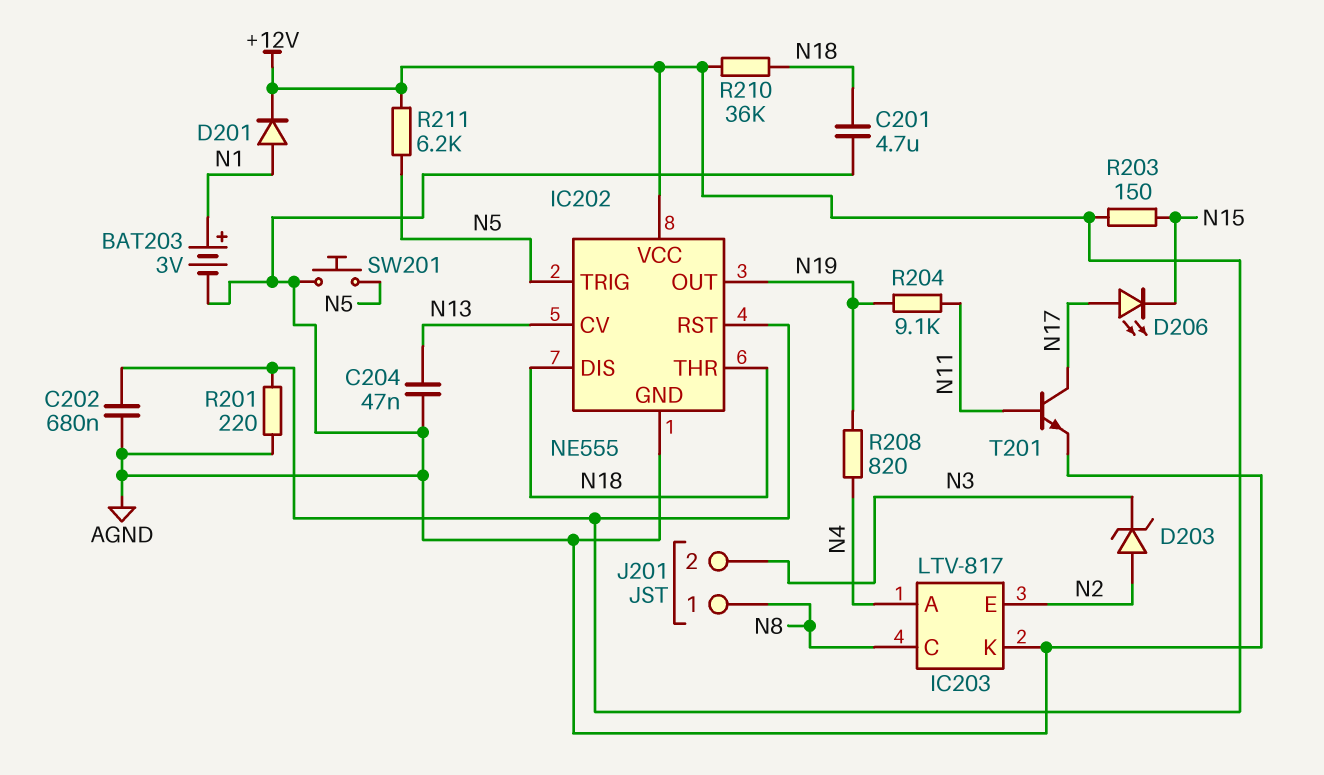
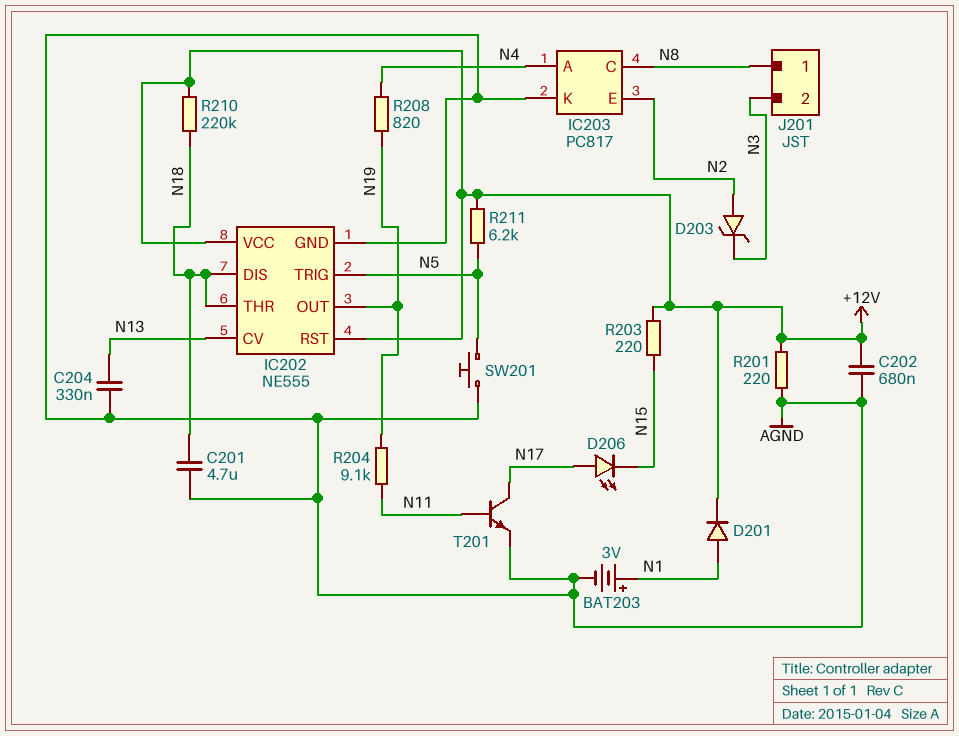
C204: 47nF (AGND, N13) -> 330nF (AGND, N13)
IC203: LTV-817 -> PC817
R203: 150 (+12V, N15) -> 220 (+12V, N15)
R210: 36k (+12V, N18) -> 220k (+12V, N18)

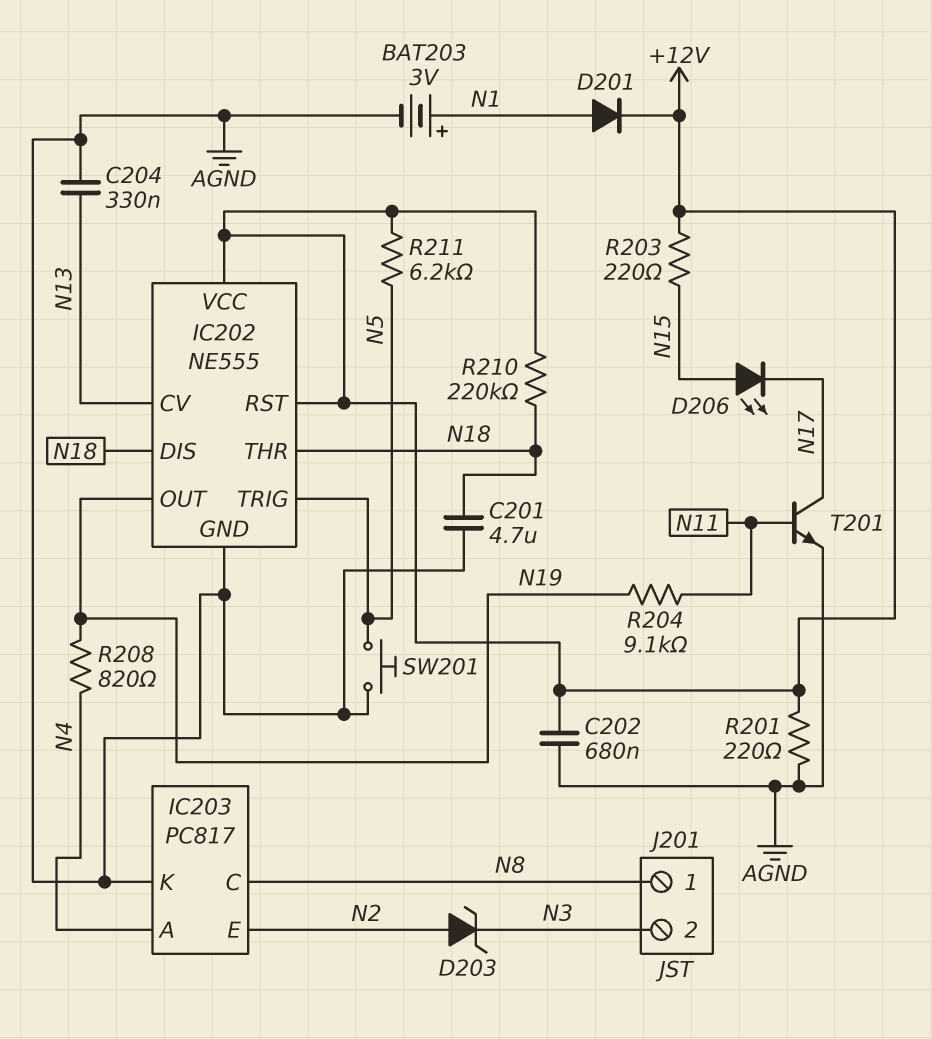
D206: LED (A N17, K N15) -> LED (A N15, K N17)

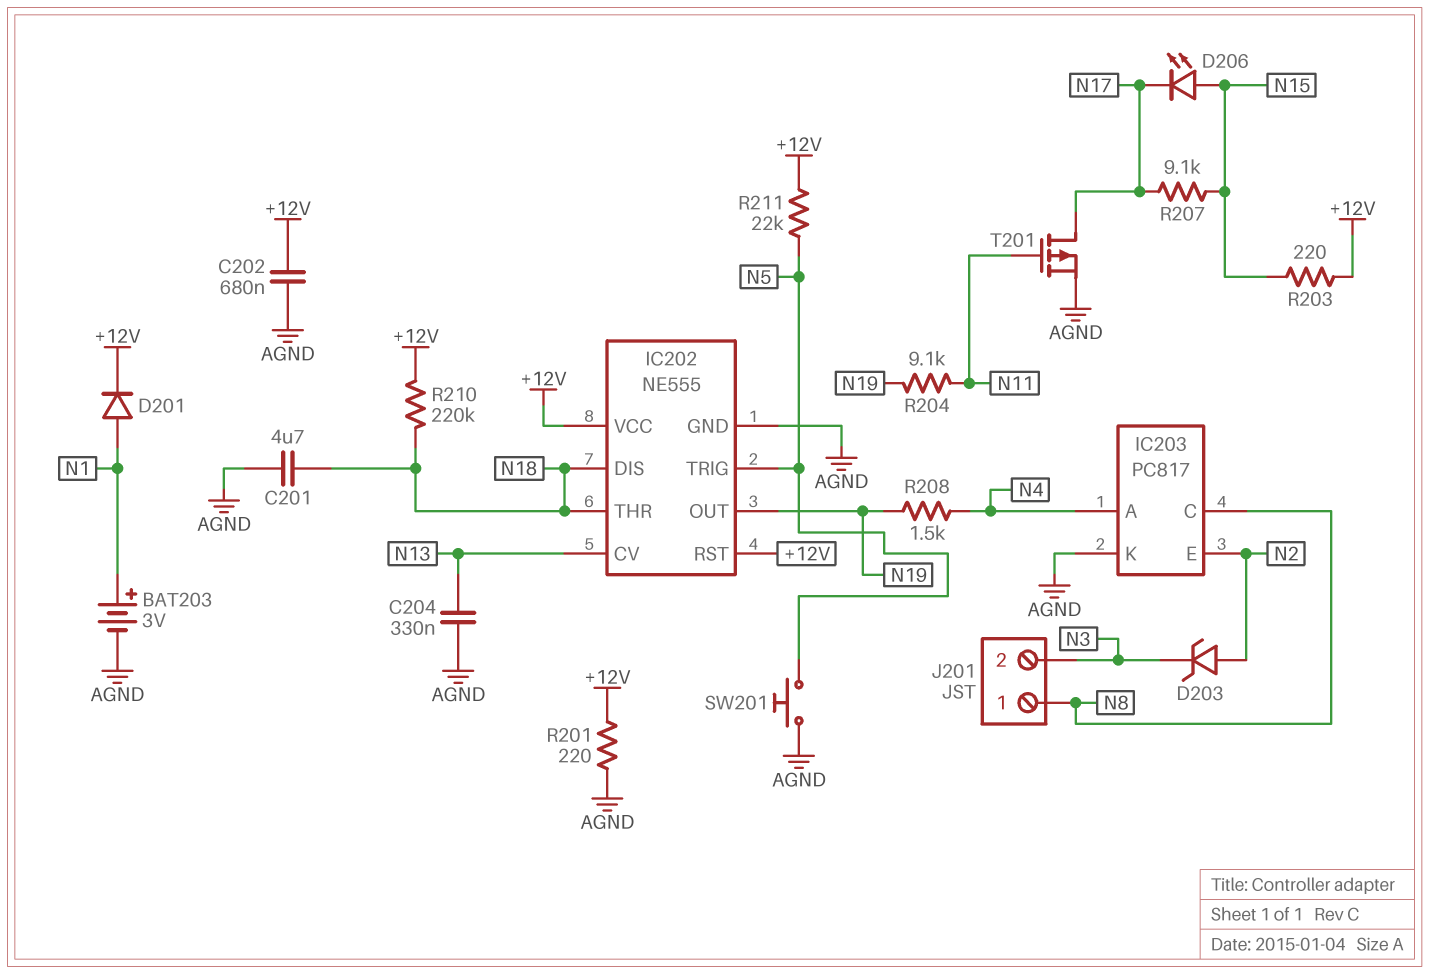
R207: none -> 9.1k (N15, N17)
R208: 820 (N4, N19) -> 1.5k (N4, N19)
R211: 6.2k (+12V, N5) -> 22k (+12V, N5)
T201: NPN (B N11, C N17, E AGND) -> PMOS (G N11, D N17, S AGND)

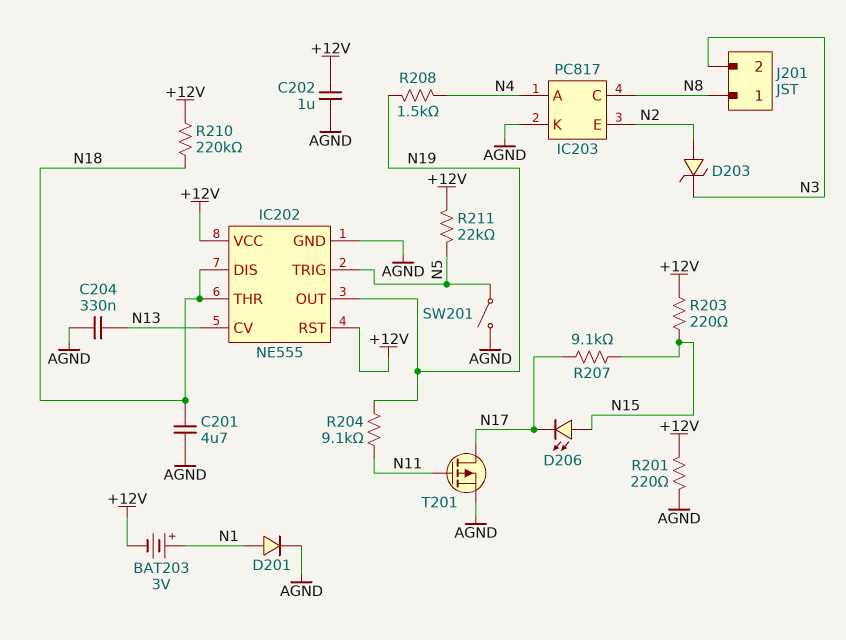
BAT203: 3V (plus N1, minus AGND) -> 3V (plus N1, minus +12V)
C202: 680nF (+12V, AGND) -> 1uF (+12V, AGND)
D201: diode (A N1, K +12V) -> diode (A N1, K AGND)
SW201: button (AGND, N5) -> switch (AGND, N5)

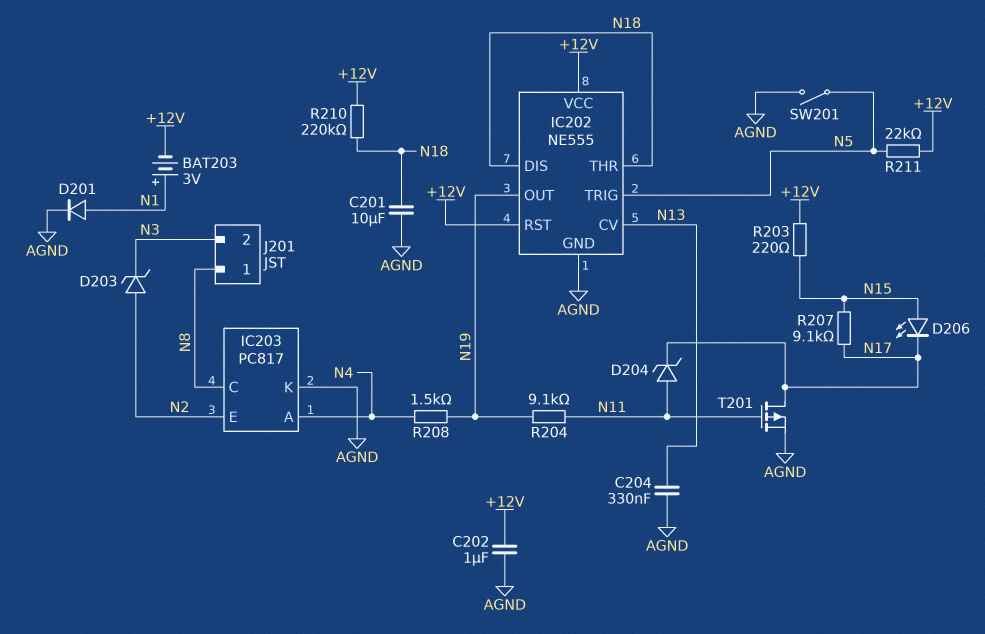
C201: 4.7uF (AGND, N18) -> 10uF (AGND, N18)
D204: none -> zener (A N11, K N17)
R201: 220 (+12V, AGND) -> none

